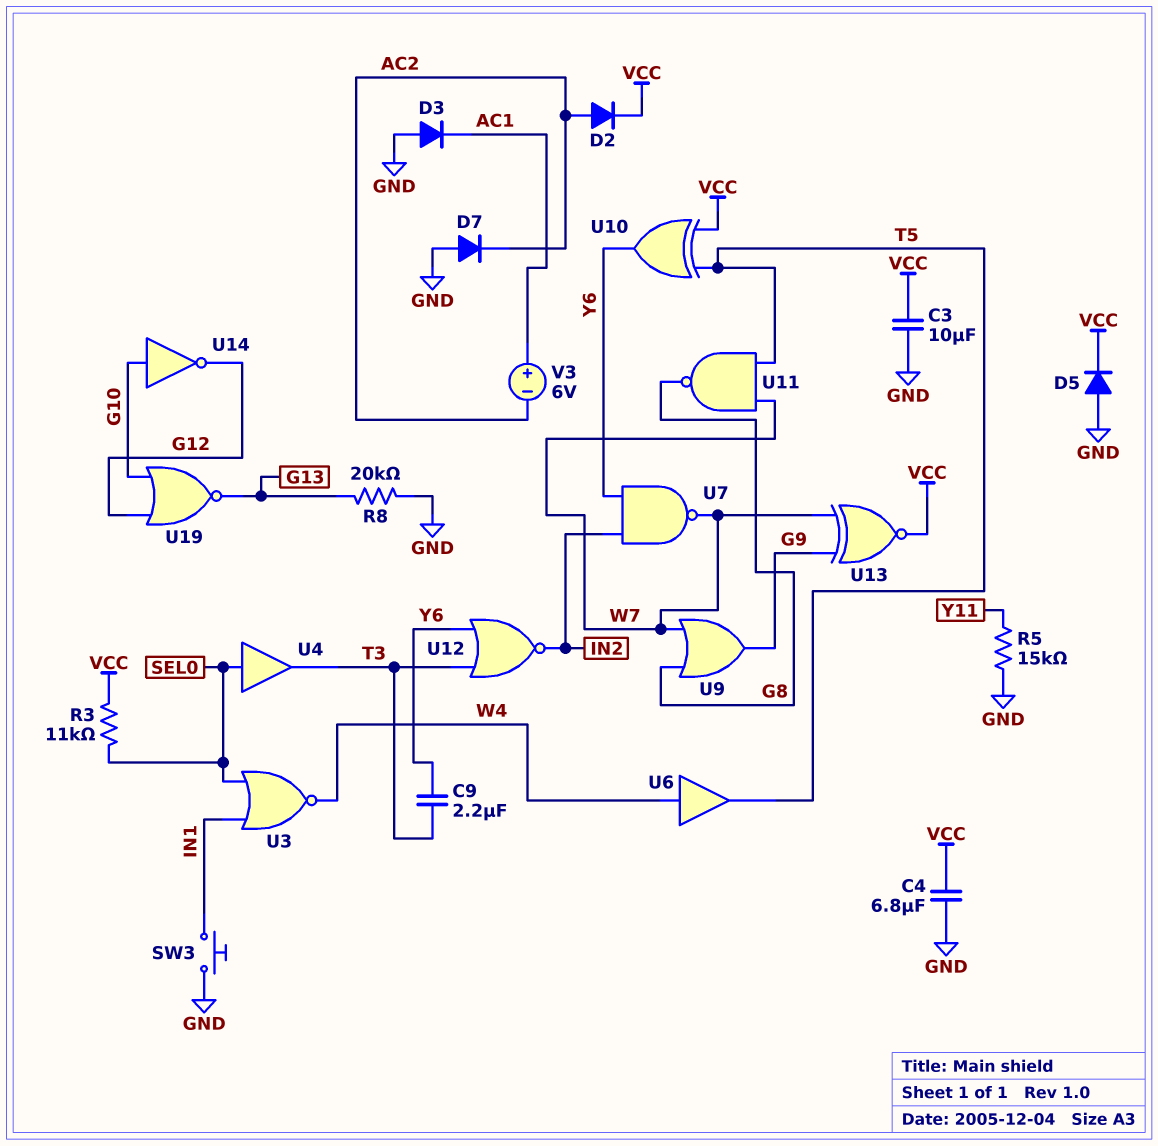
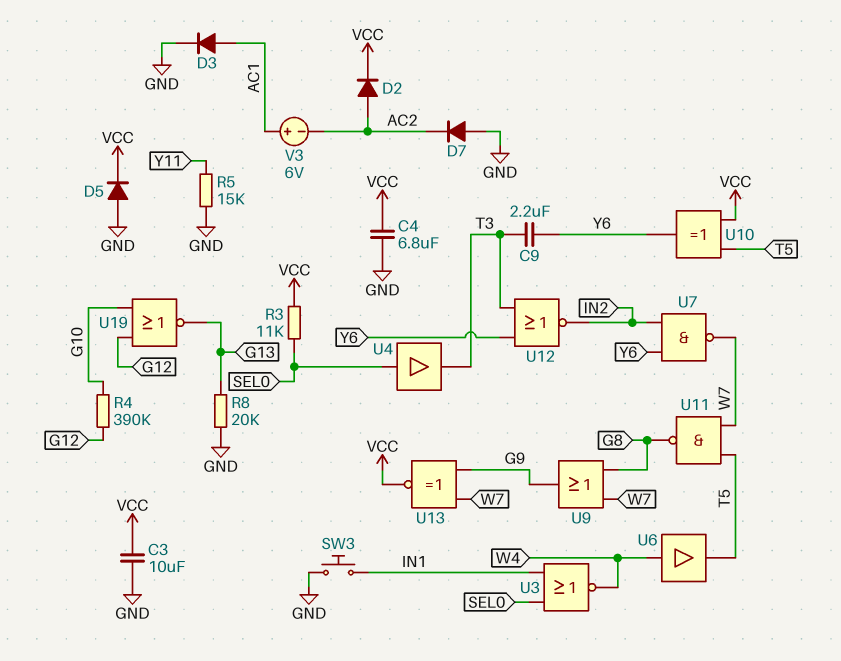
D3: diode (A GND, K AC1) -> diode (A AC1, K GND)
R4: none -> 390k (G10, G12)
U14: NOT (in G10, out G12) -> none

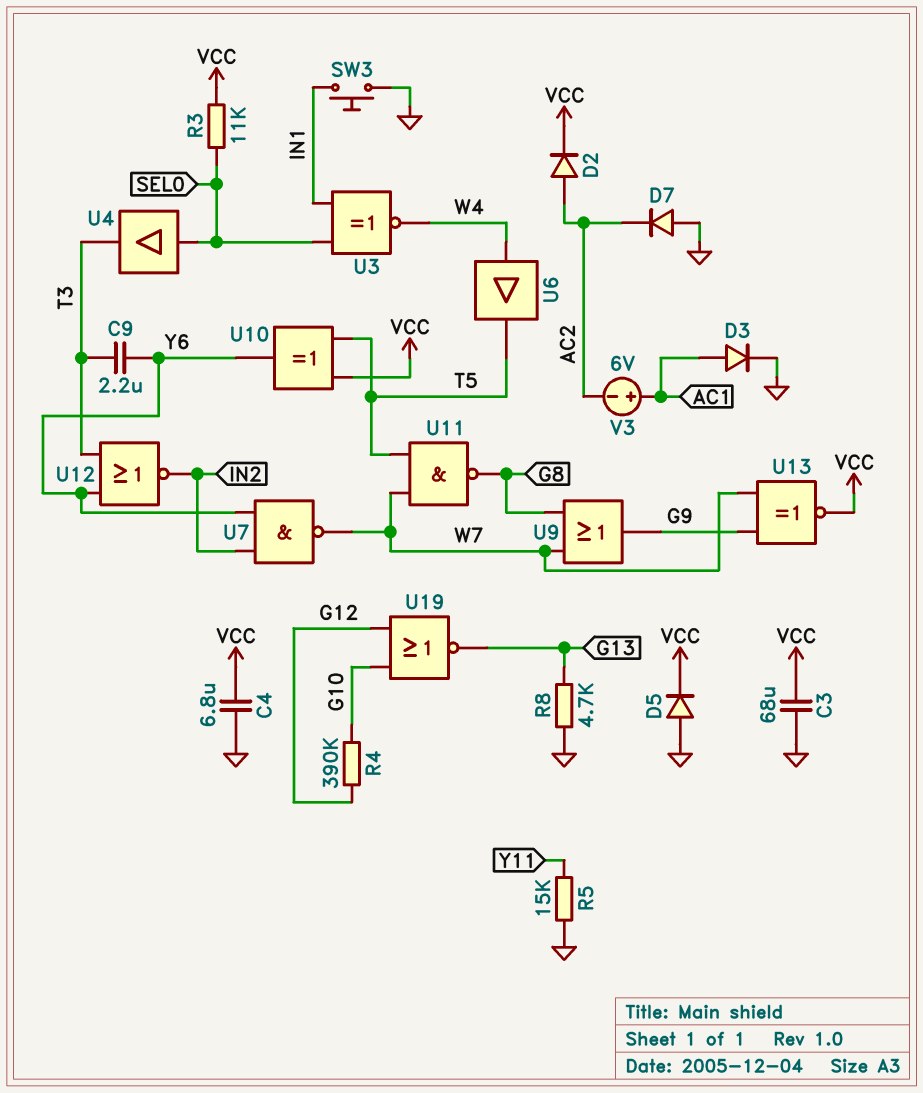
C3: 10uF (GND, VCC) -> 68uF (GND, VCC)
R8: 20k (G13, GND) -> 4.7k (G13, GND)
U3: NOR (in IN1, in SEL0, out W4) -> XNOR (in IN1, in SEL0, out W4)

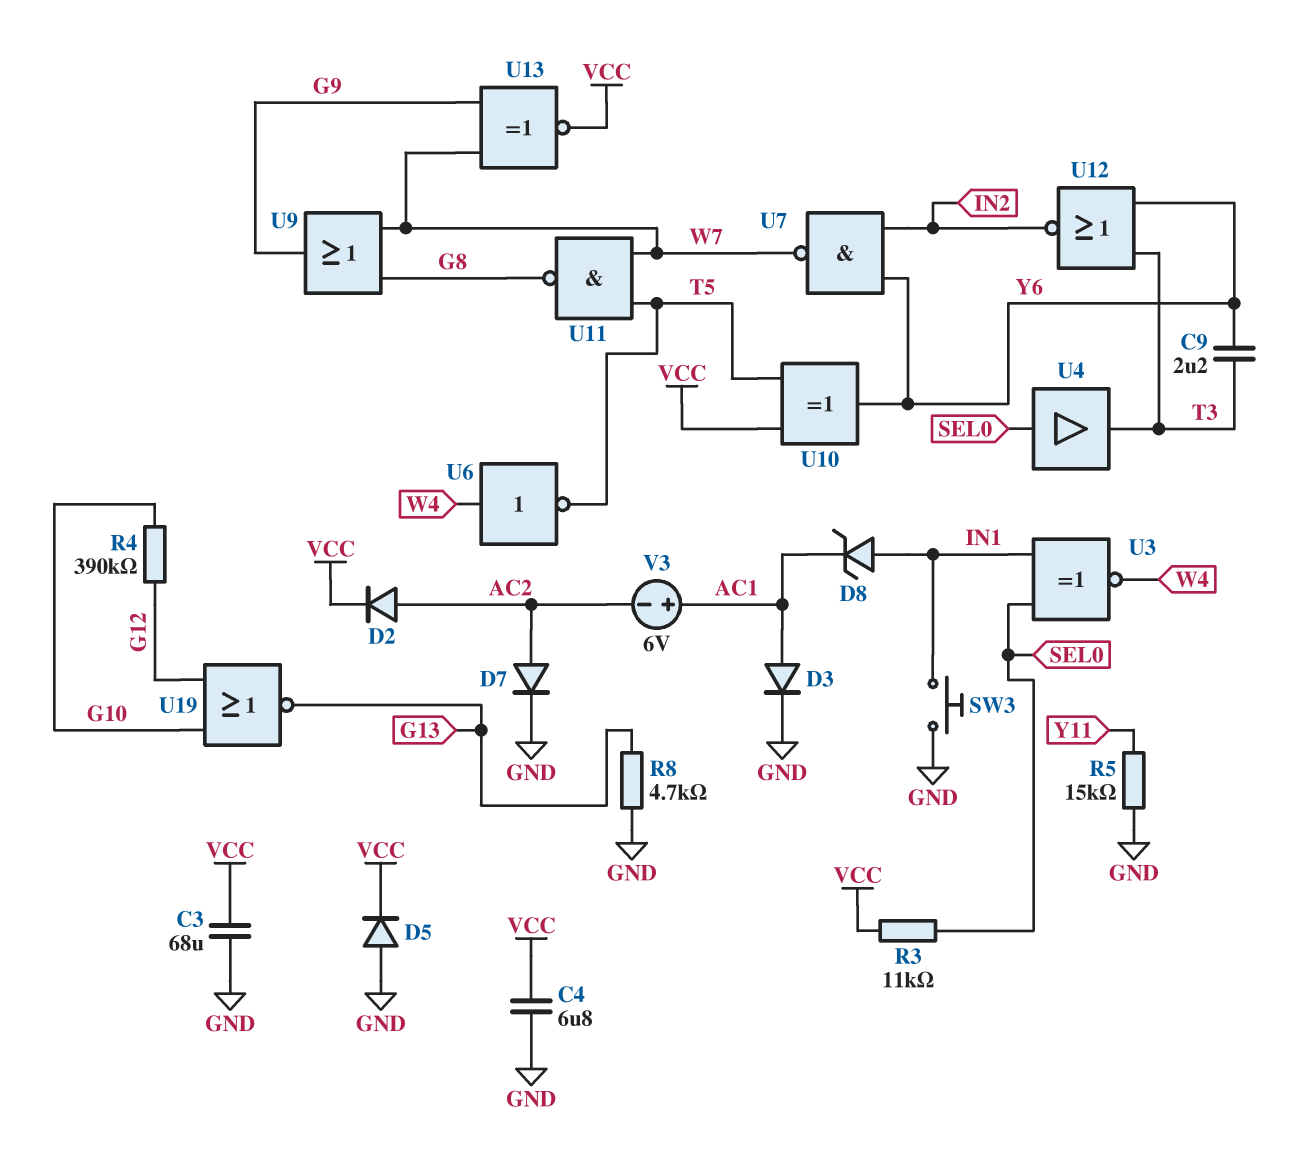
D7: diode (A GND, K AC2) -> diode (A AC2, K GND)
D8: none -> zener (A IN1, K AC1)
U6: buffer (in W4, out T5) -> NOT (in W4, out T5)

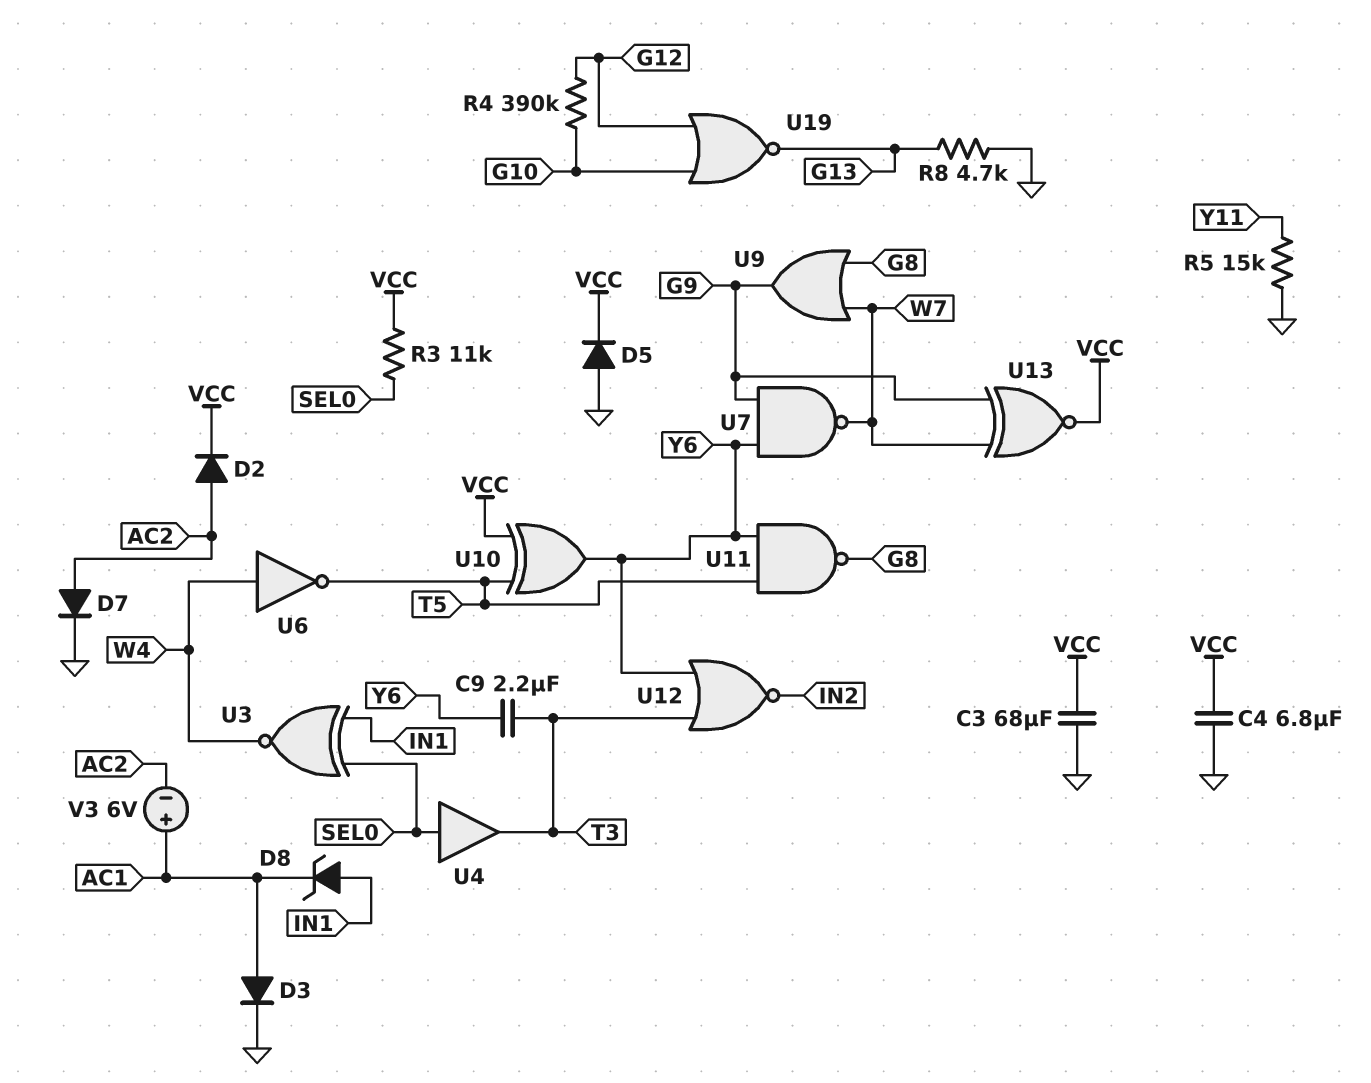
SW3: button (GND, IN1) -> none
U7: NAND (in IN2, in Y6, out W7) -> NAND (in G9, in Y6, out W7)
U11: NAND (in T5, in W7, out G8) -> NAND (in T5, in Y6, out G8)

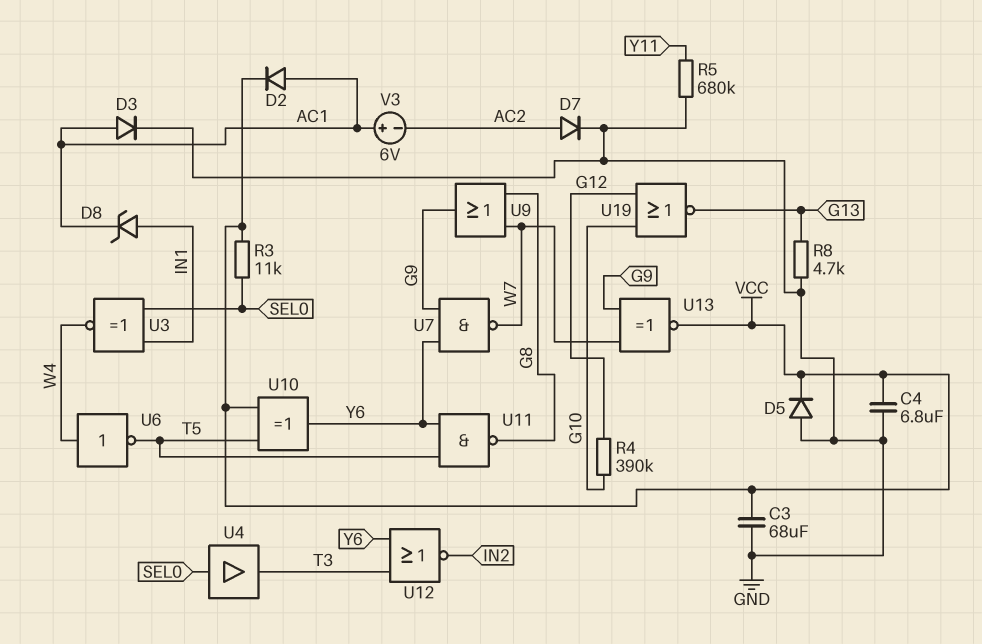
C9: 2.2uF (T3, Y6) -> none
D2: diode (A AC2, K VCC) -> diode (A AC1, K VCC)
R5: 15k (GND, Y11) -> 680k (GND, Y11)

